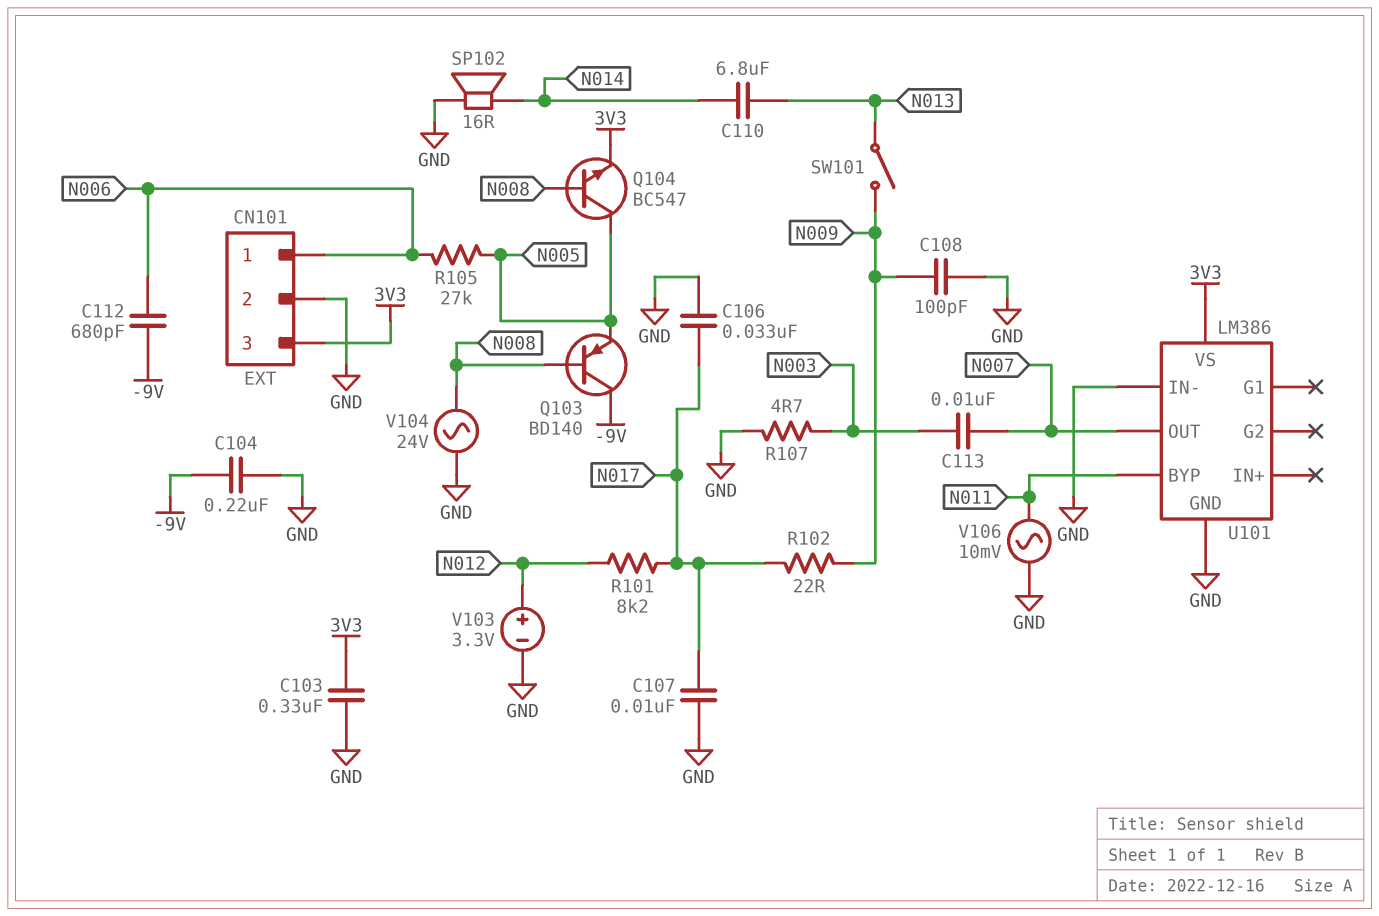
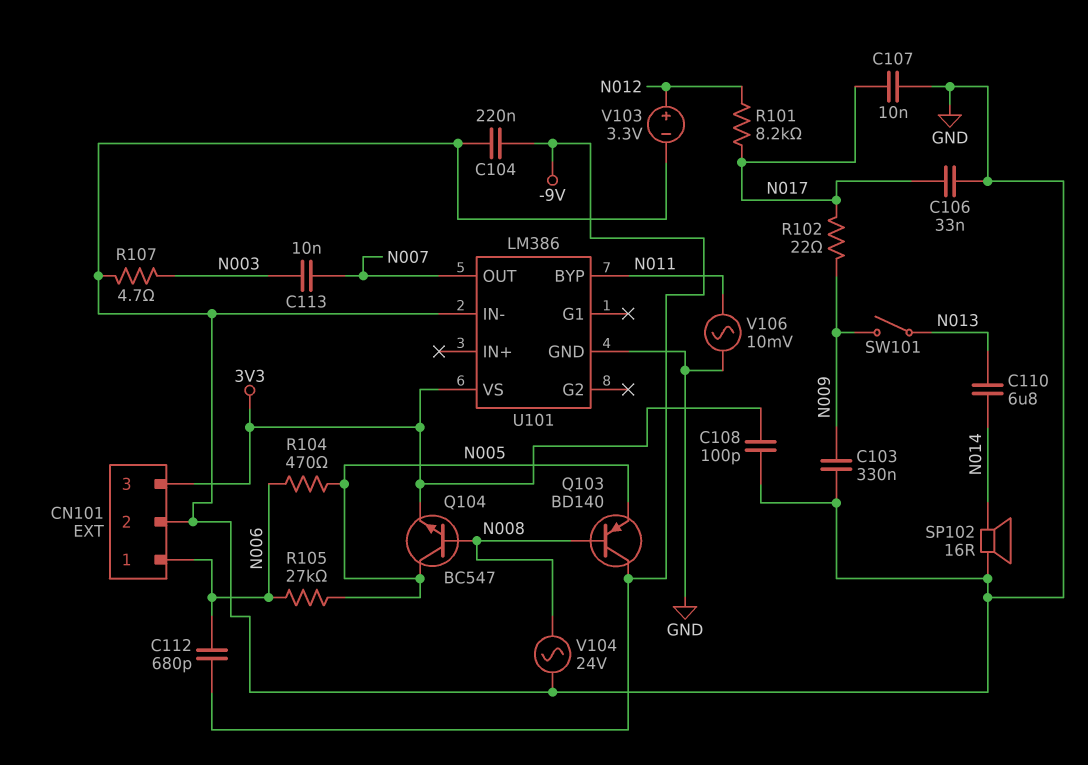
C103: 330nF (3V3, GND) -> 330nF (GND, N009)
C108: 100pF (GND, N009) -> 100pF (3V3, GND)
R104: none -> 470 (N005, N006)

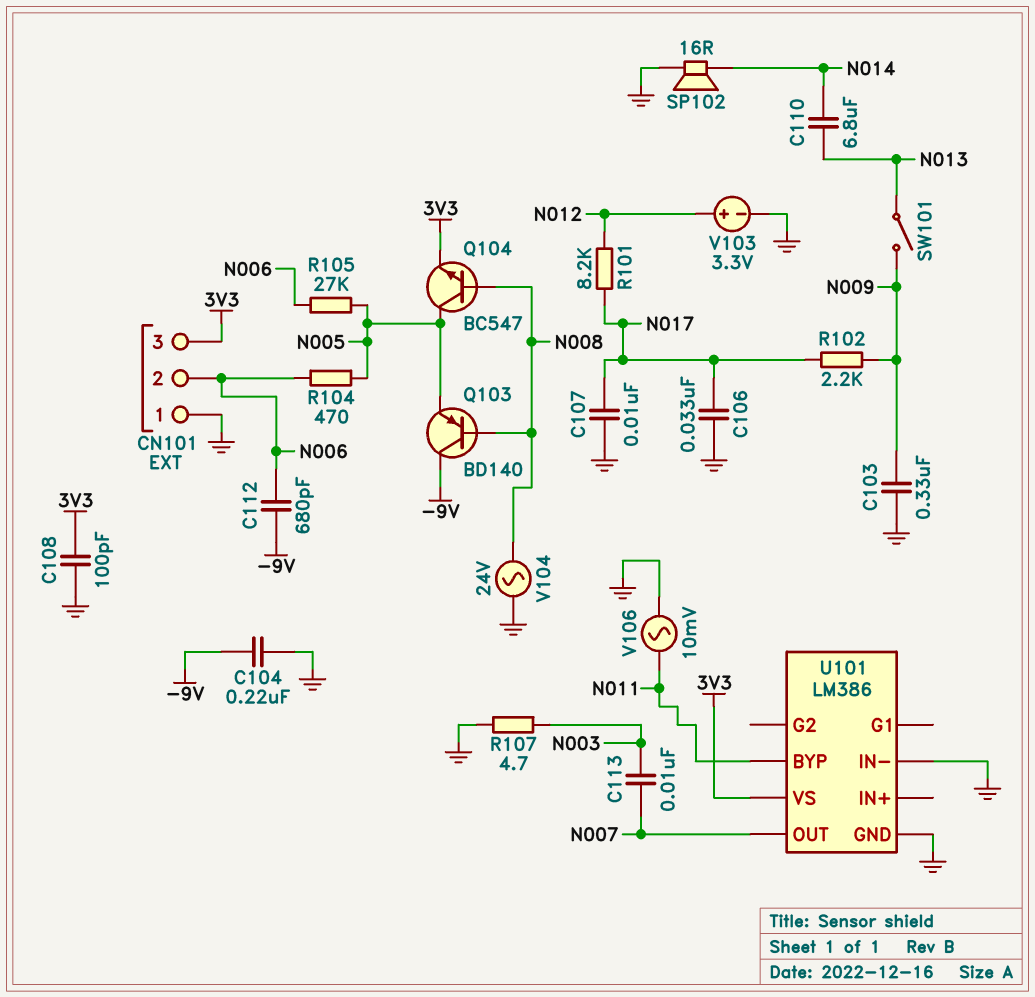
CN101 pin 1: N006 -> GND
CN101 pin 2: GND -> N006
R102: 22 (N009, N017) -> 2.2k (N009, N017)

